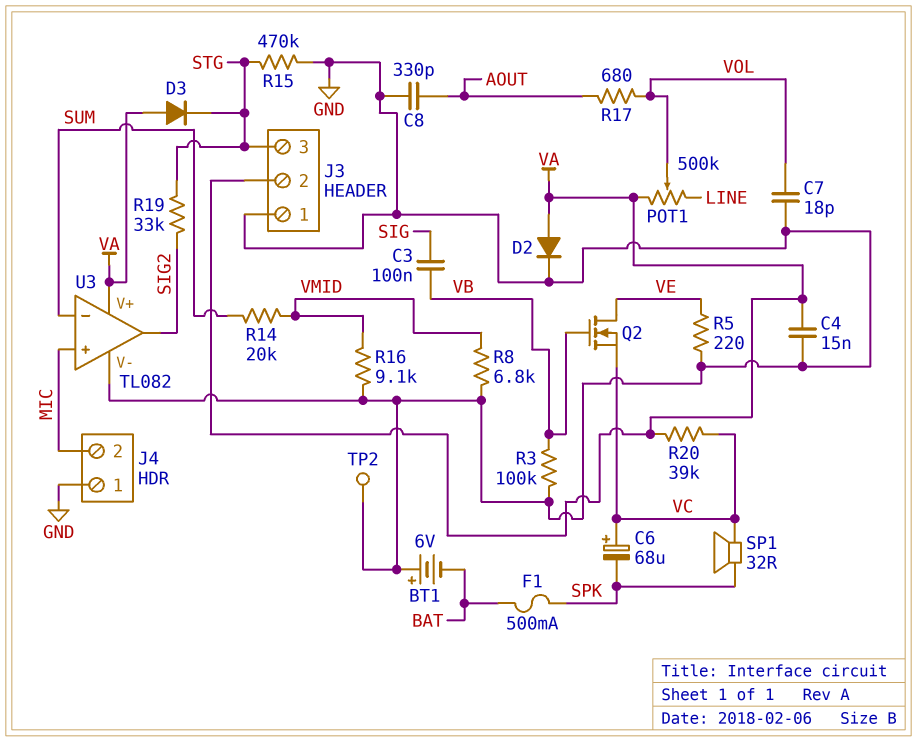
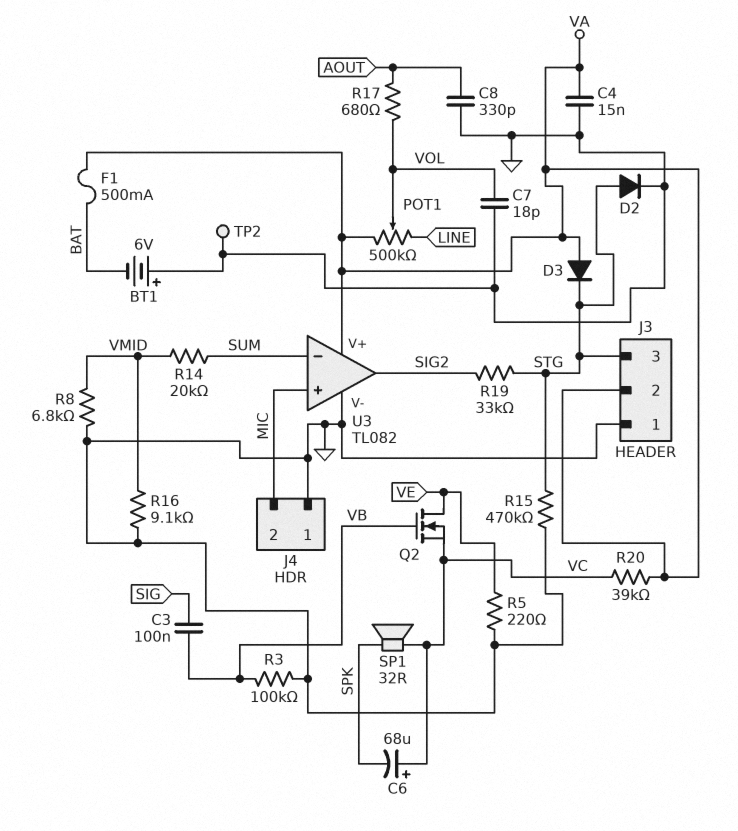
D2: diode (A VA, K GND) -> diode (A STG, K GND)
F1: 500mA (BAT, SPK) -> 500mA (BAT, VA)

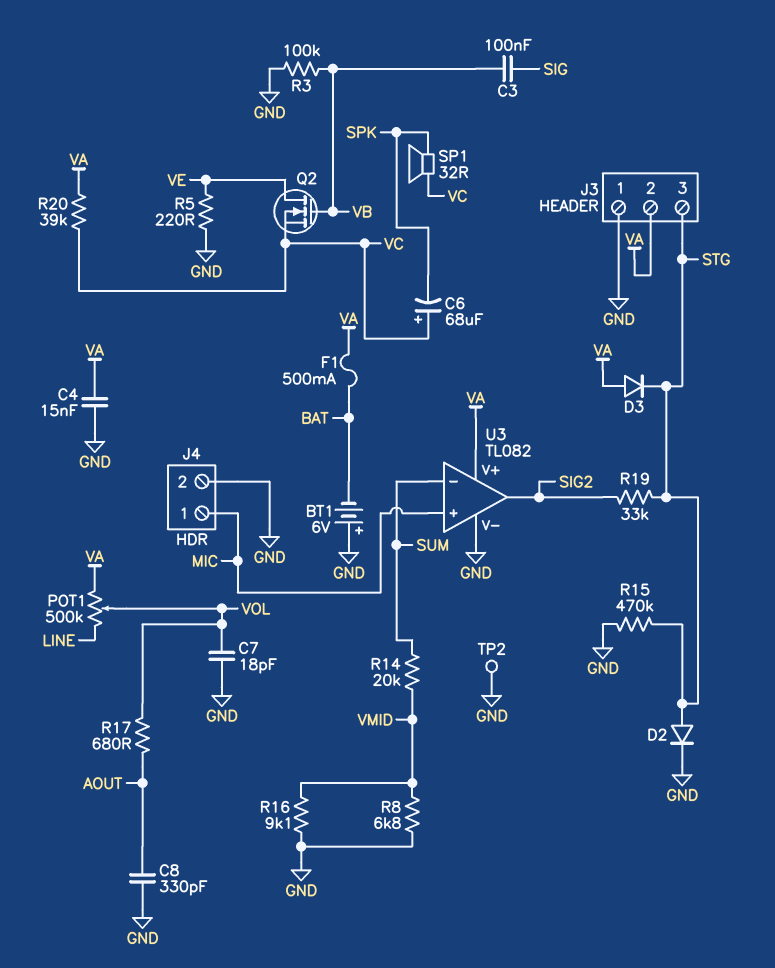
J4 pin 1: GND -> MIC
J4 pin 2: MIC -> GND

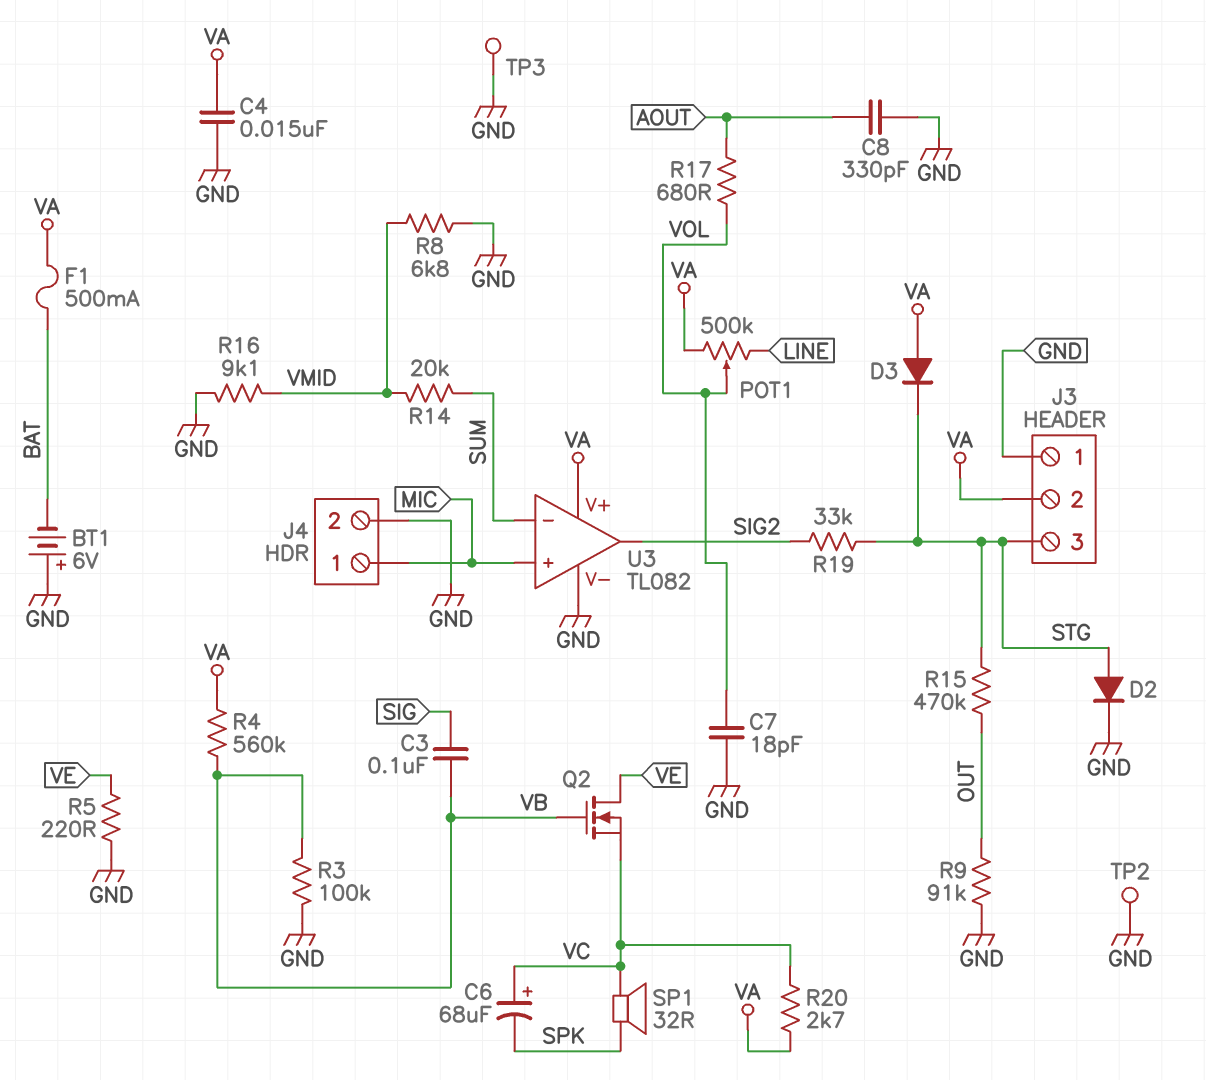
R4: none -> 560k (VA, VB)
R9: none -> 91k (GND, OUT)
R15: 470k (GND, STG) -> 470k (OUT, STG)
R20: 39k (VA, VC) -> 2.7k (VA, VC)
TP3: none -> test point (GND)

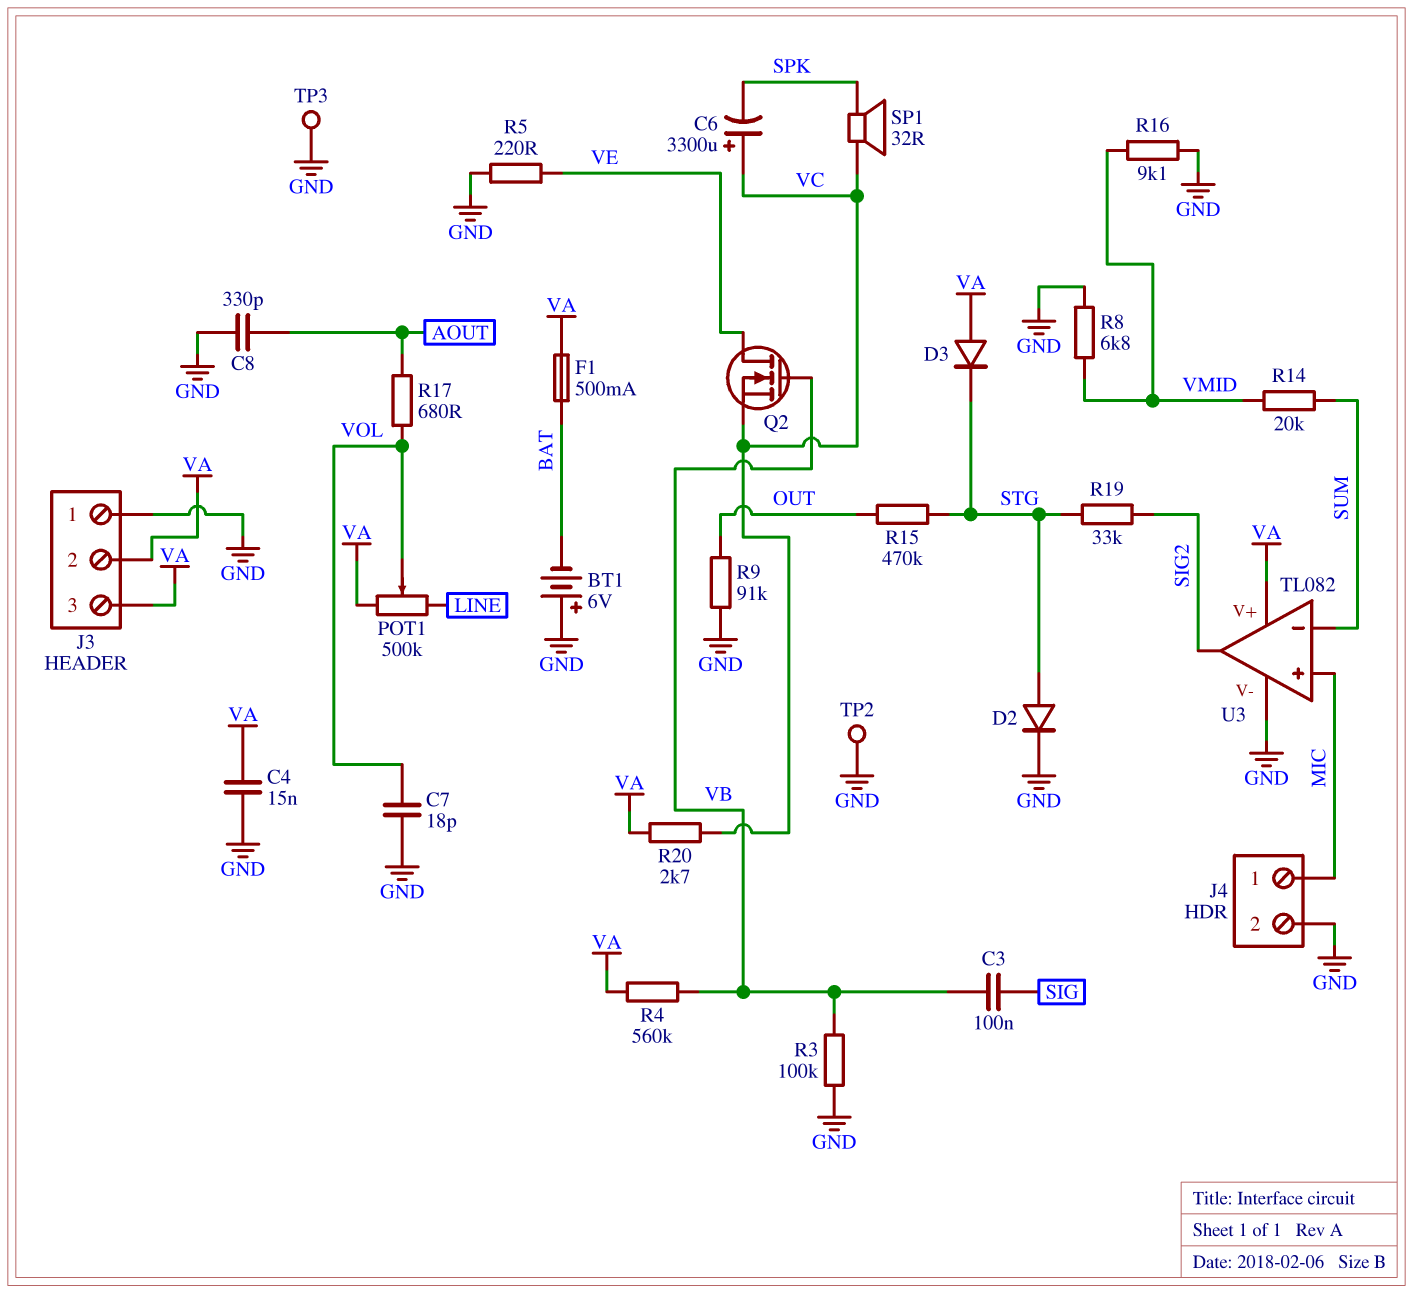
C6: 68uF (plus VC, minus SPK) -> 3300uF (plus VC, minus SPK)
J3 pin 3: STG -> VA

